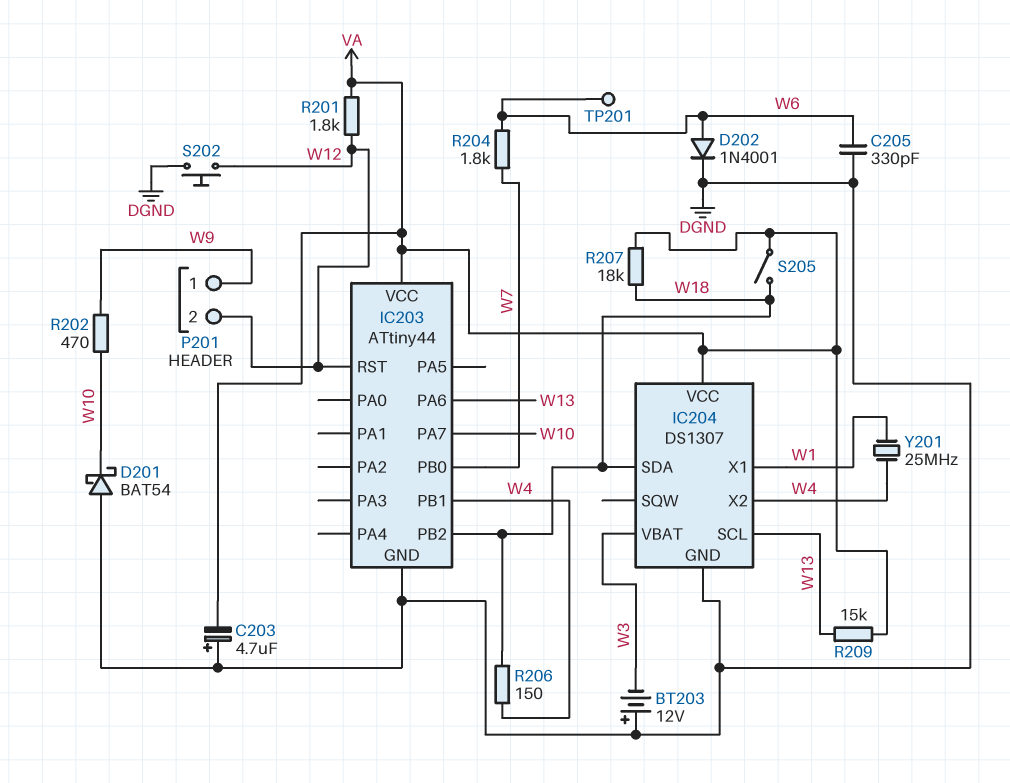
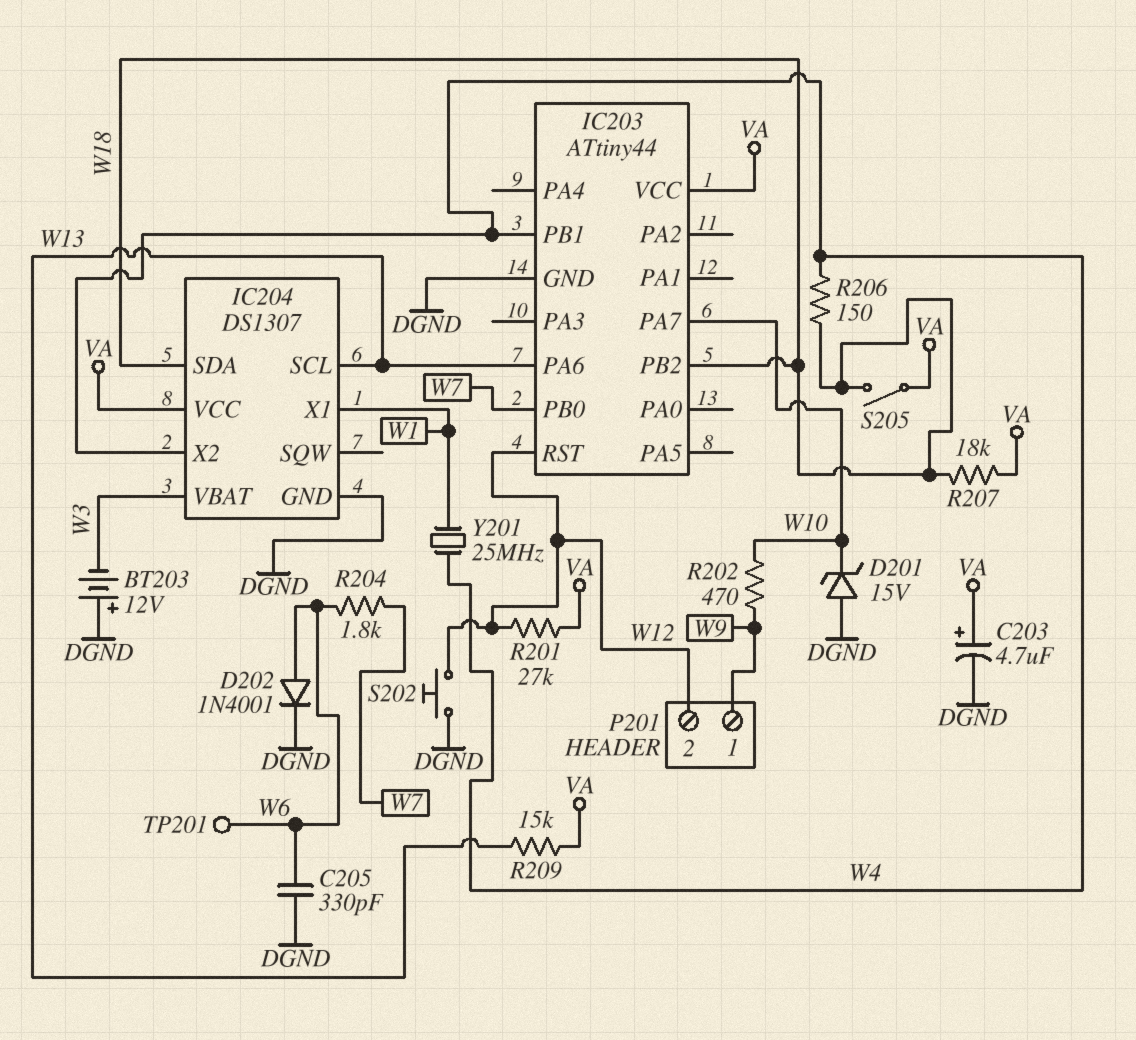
C203: 4.7uF (plus DGND, minus VA) -> 4.7uF (plus VA, minus DGND)
D201: schottky BAT54 (A DGND, K W10) -> zener 15V (A DGND, K W10)
R201: 1.8k (VA, W12) -> 27k (VA, W12)

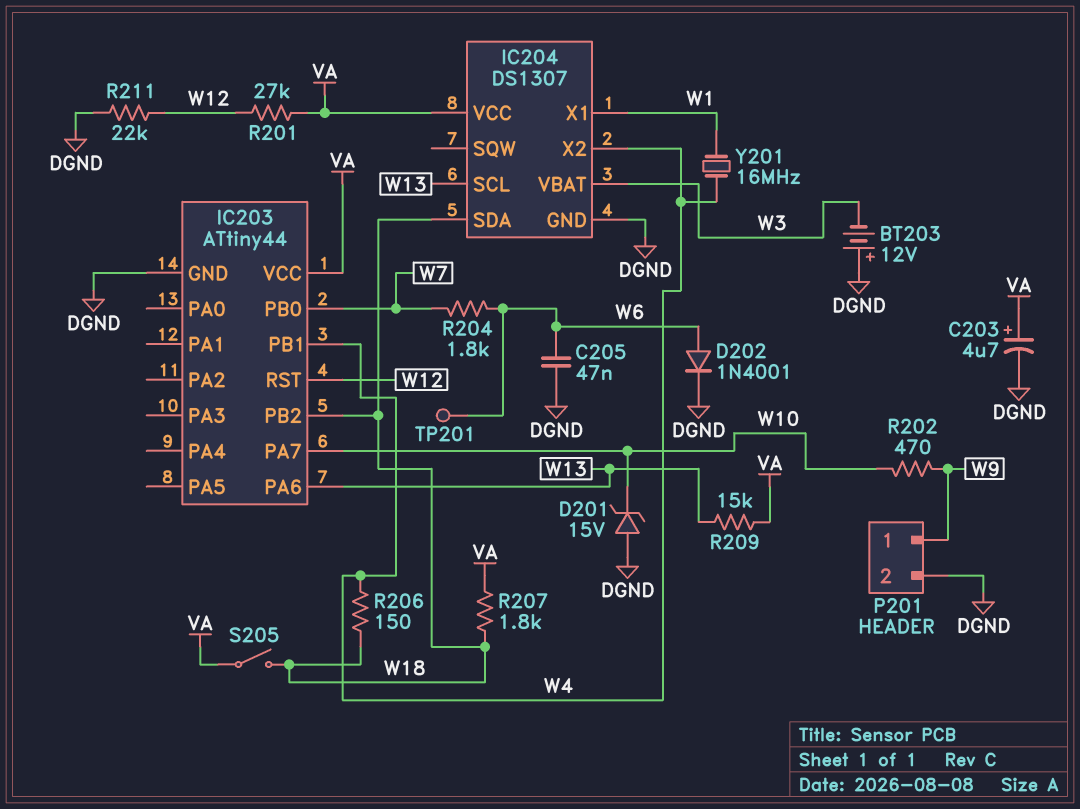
C205: 330pF (DGND, W6) -> 47nF (DGND, W6)
P201 pin 2: W12 -> DGND
R207: 18k (VA, W18) -> 1.8k (VA, W18)
R211: none -> 22k (DGND, W12)
S202: button (DGND, W12) -> none
Y201: 25MHz (W1, W4) -> 16MHz (W1, W4)

